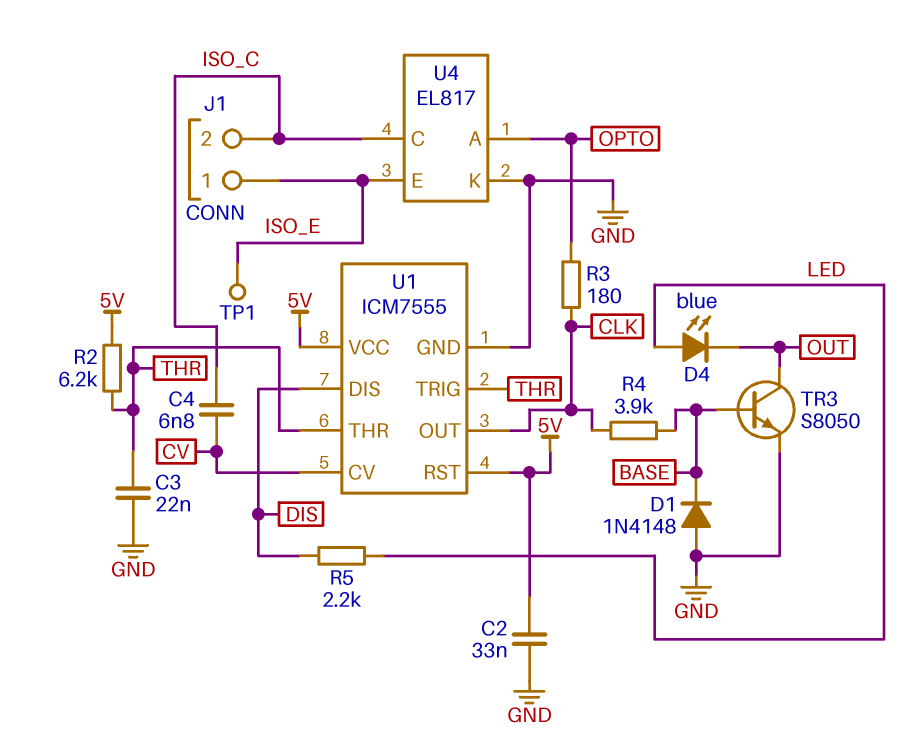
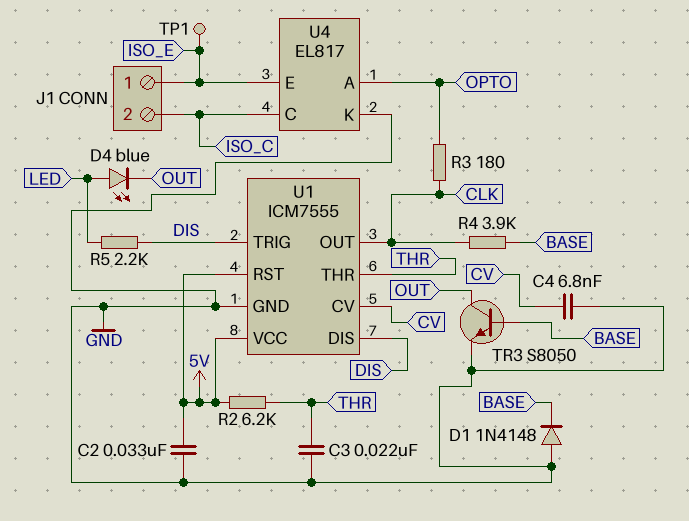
C4: 6.8nF (CV, ISO_C) -> 6.8nF (CV, GND)
U1 pin TRIG: THR -> DIS

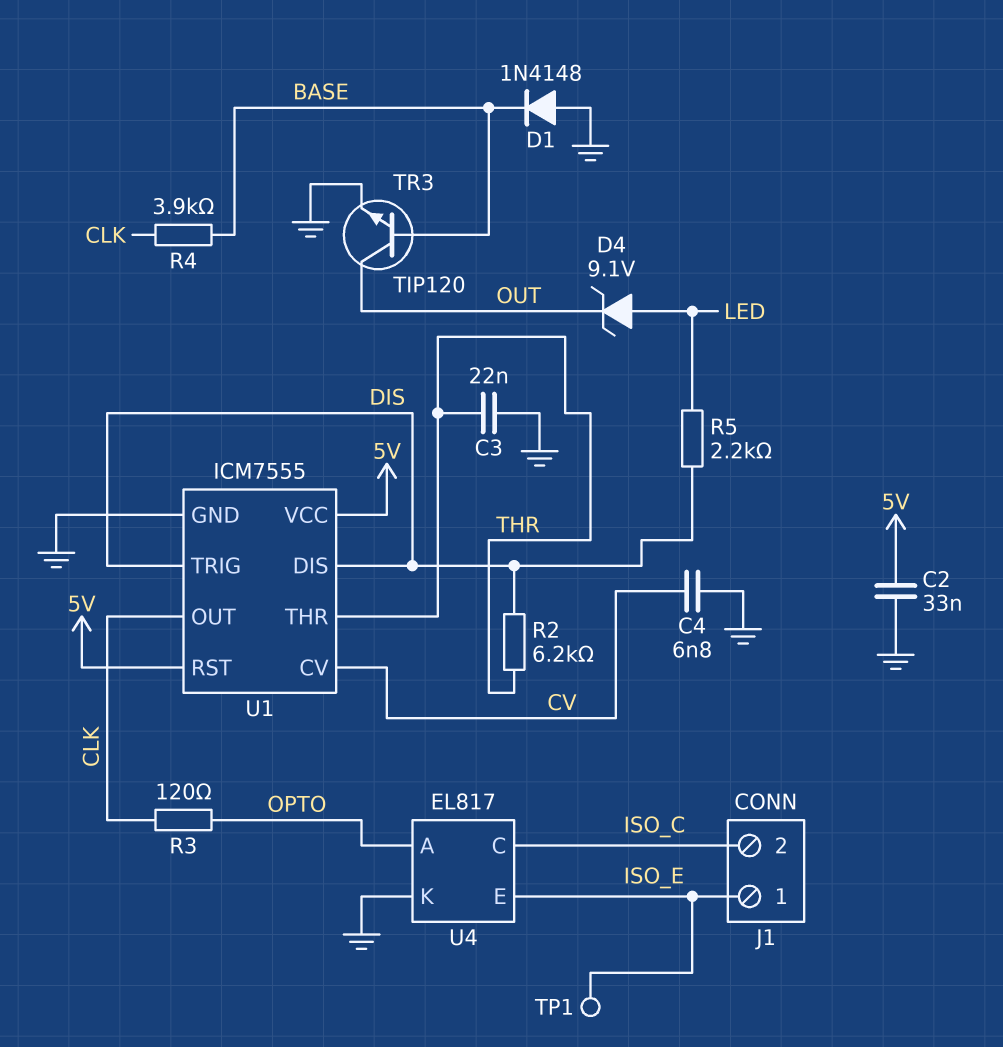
D4: LED blue (A LED, K OUT) -> zener 9.1V (A LED, K OUT)
R2: 6.2k (5V, THR) -> 6.2k (DIS, THR)
R3: 180 (CLK, OPTO) -> 120 (CLK, OPTO)
TR3: NPN S8050 (B BASE, C OUT, E GND) -> NPN TIP120 (B BASE, C OUT, E GND)

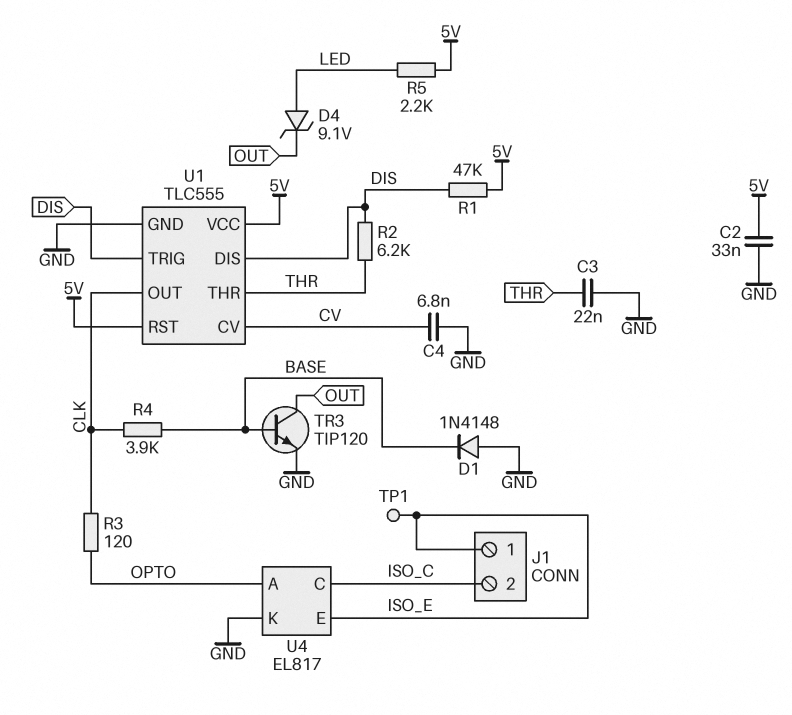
R1: none -> 47k (5V, DIS)
R5: 2.2k (DIS, LED) -> 2.2k (5V, LED)
U1: ICM7555 -> TLC555

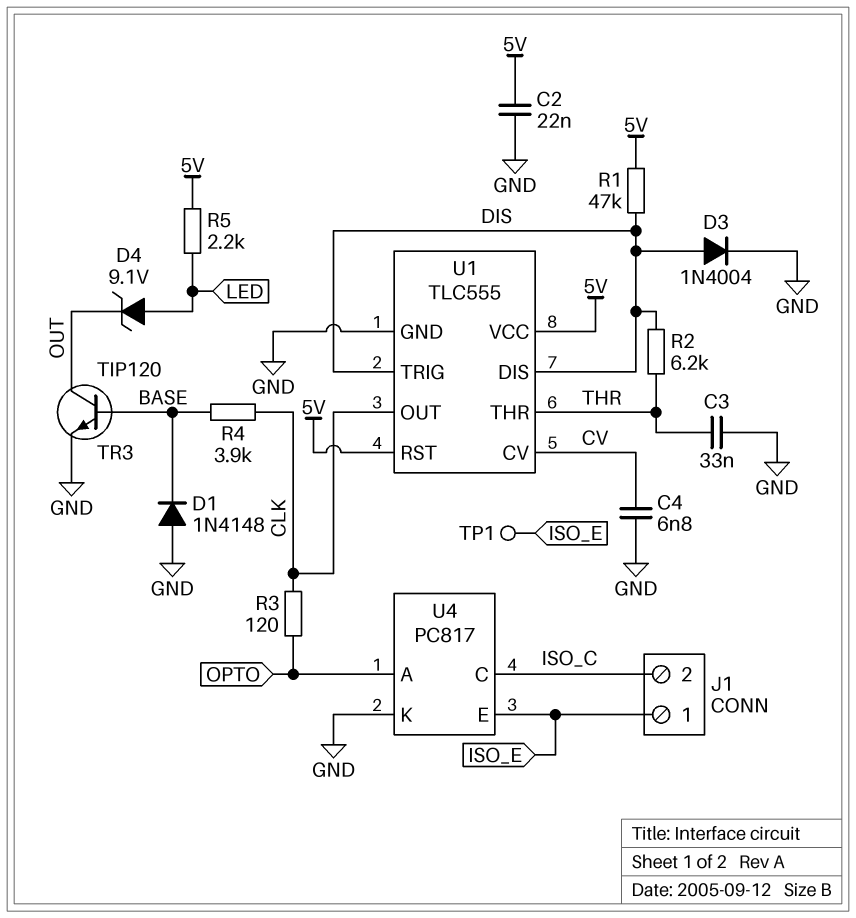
C2: 33nF (5V, GND) -> 22nF (5V, GND)
C3: 22nF (GND, THR) -> 33nF (GND, THR)
D3: none -> diode 1N4004 (A DIS, K GND)
U4: EL817 -> PC817

